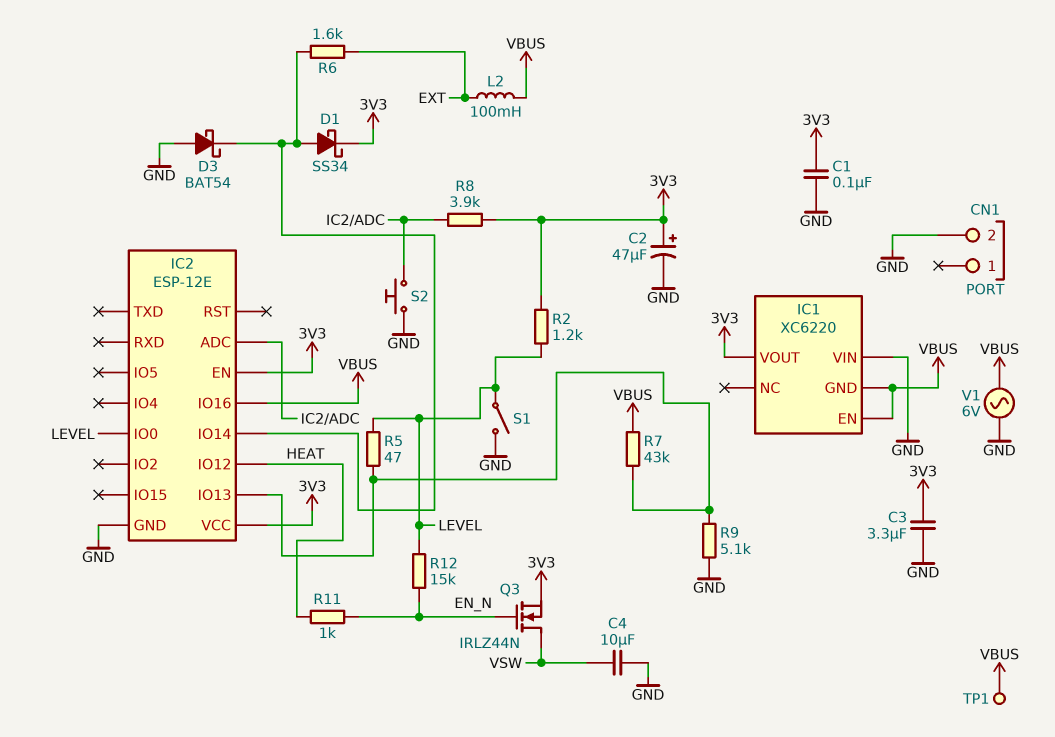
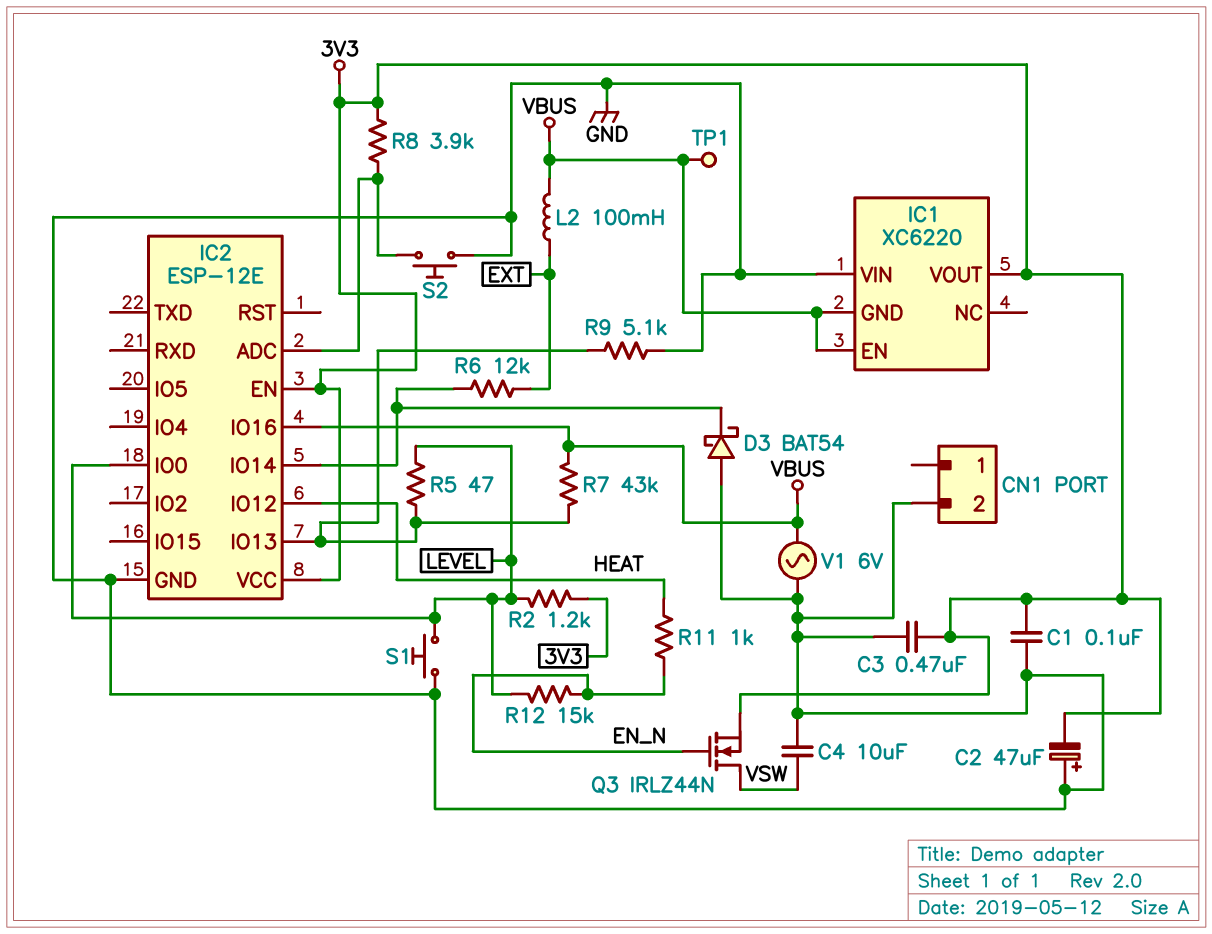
C2: 47uF (plus 3V3, minus GND) -> 47uF (plus GND, minus 3V3)
C3: 3.3uF (3V3, GND) -> 470nF (3V3, GND)
D1: schottky SS34 (A IC2/IO14, K 3V3) -> none
R6: 1.6k (EXT, IC2/IO14) -> 12k (EXT, IC2/IO14)
S1: switch (GND, LEVEL) -> button (GND, LEVEL)

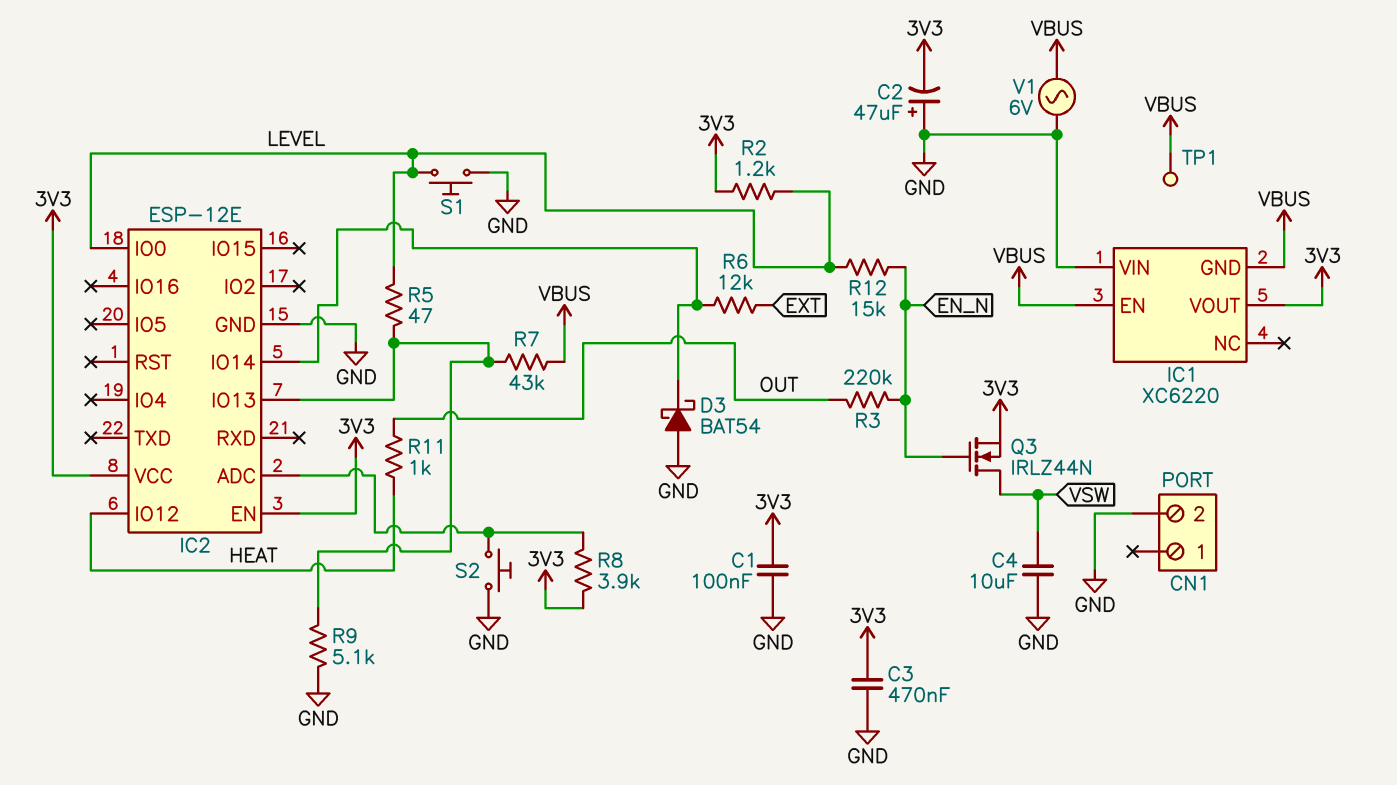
IC2 pin IO16: VBUS -> none
L2: 100mH (EXT, VBUS) -> none
R3: none -> 220k (EN_N, OUT)
R11: 1k (EN_N, HEAT) -> 1k (HEAT, OUT)

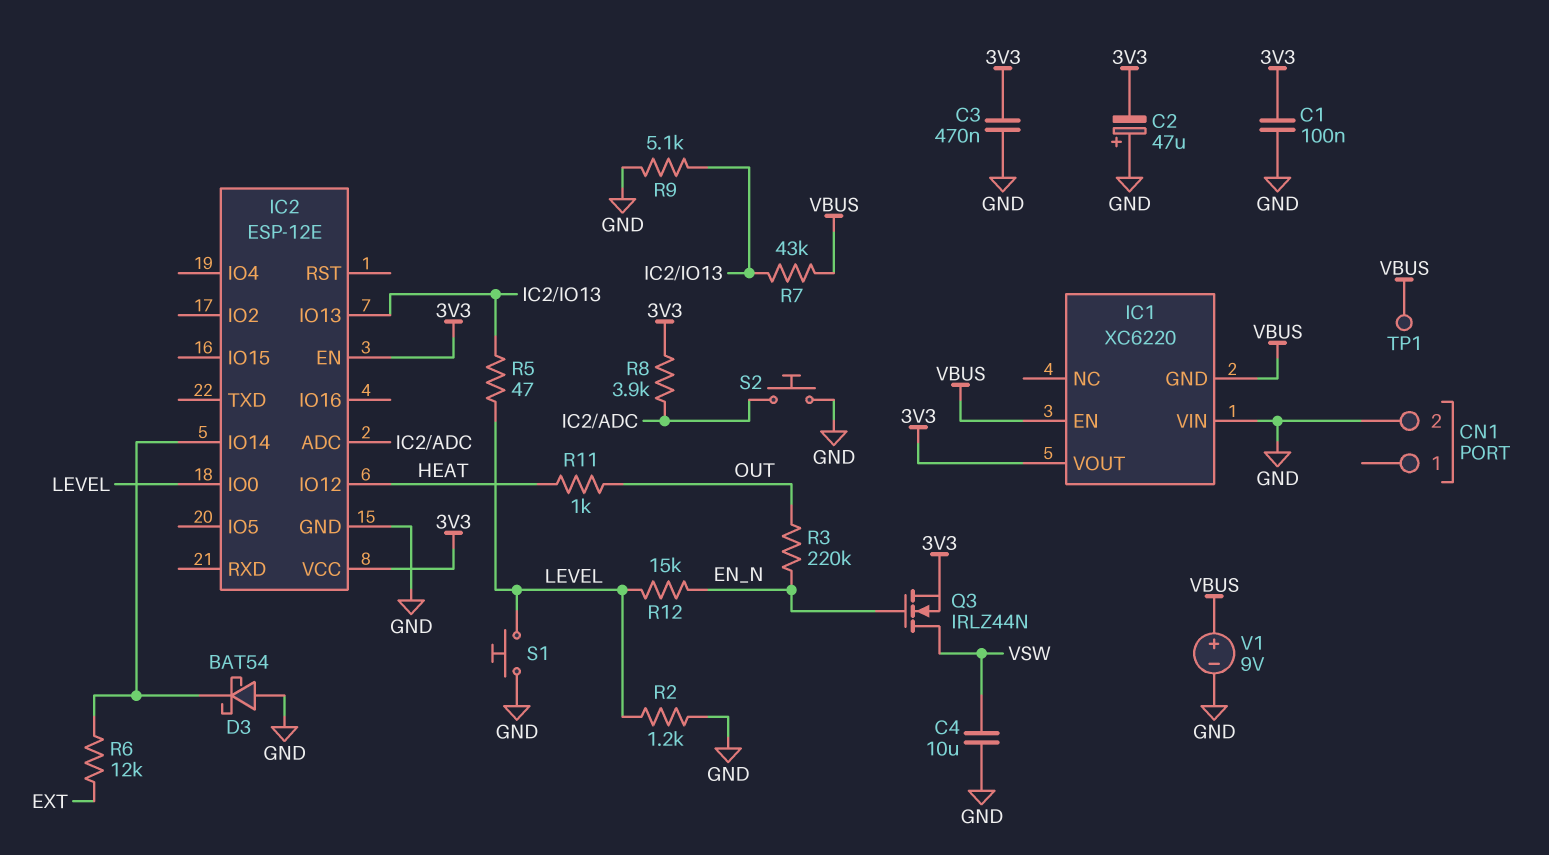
R2: 1.2k (3V3, LEVEL) -> 1.2k (GND, LEVEL)
V1: AC 6V (GND, VBUS) -> 9V (plus VBUS, minus GND)

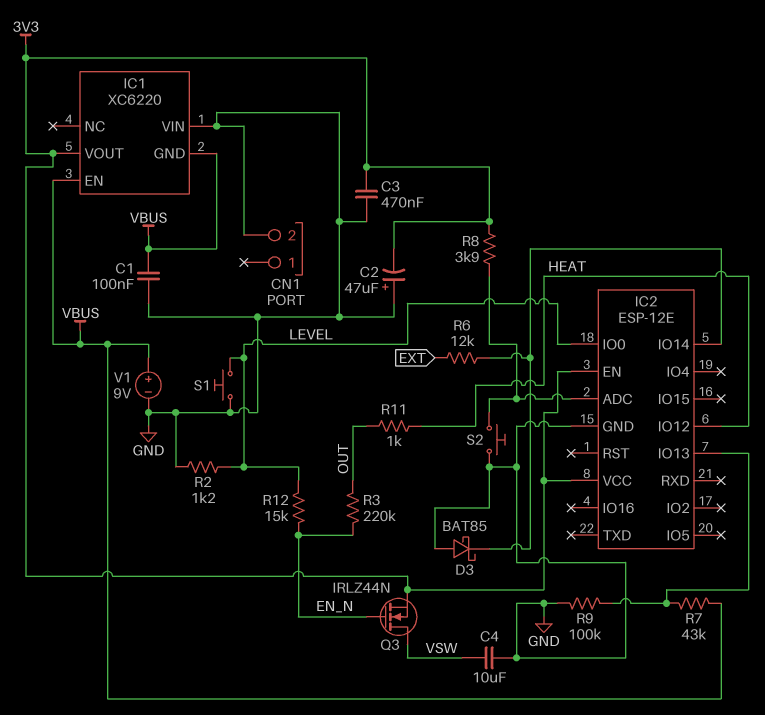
C1: 100nF (3V3, GND) -> 100nF (GND, VBUS)
D3: schottky BAT54 (A GND, K IC2/IO14) -> schottky BAT85 (A GND, K IC2/IO14)
R5: 47 (IC2/IO13, LEVEL) -> none
R9: 5.1k (GND, IC2/IO13) -> 100k (GND, IC2/IO13)
TP1: test point (VBUS) -> none

